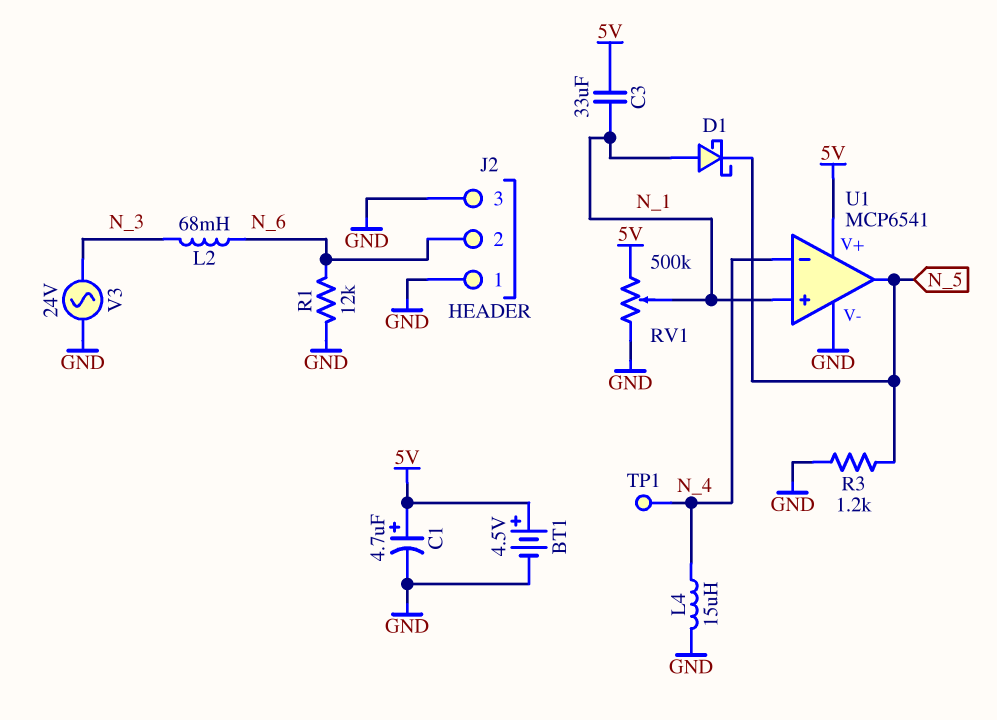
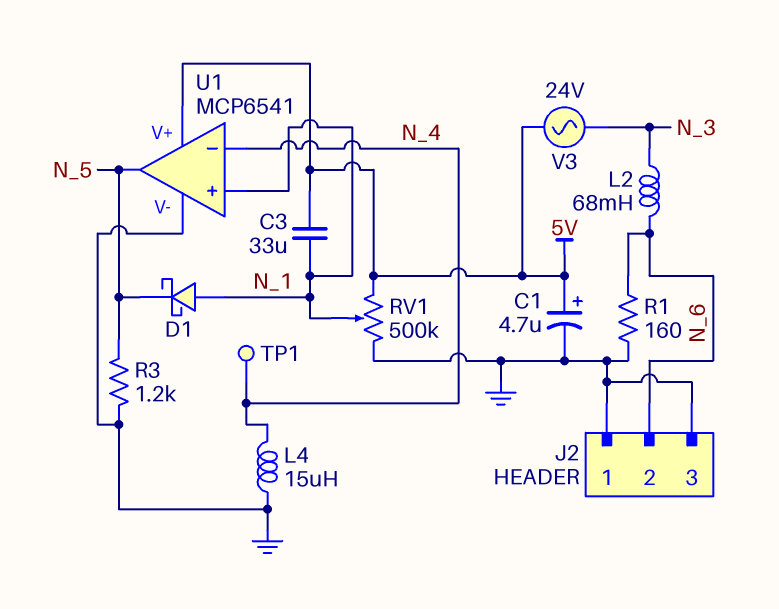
BT1: 4.5V (plus 5V, minus GND) -> none
R1: 12k (GND, N_6) -> 160 (GND, N_6)
V3: AC 24V (GND, N_3) -> AC 24V (5V, N_3)

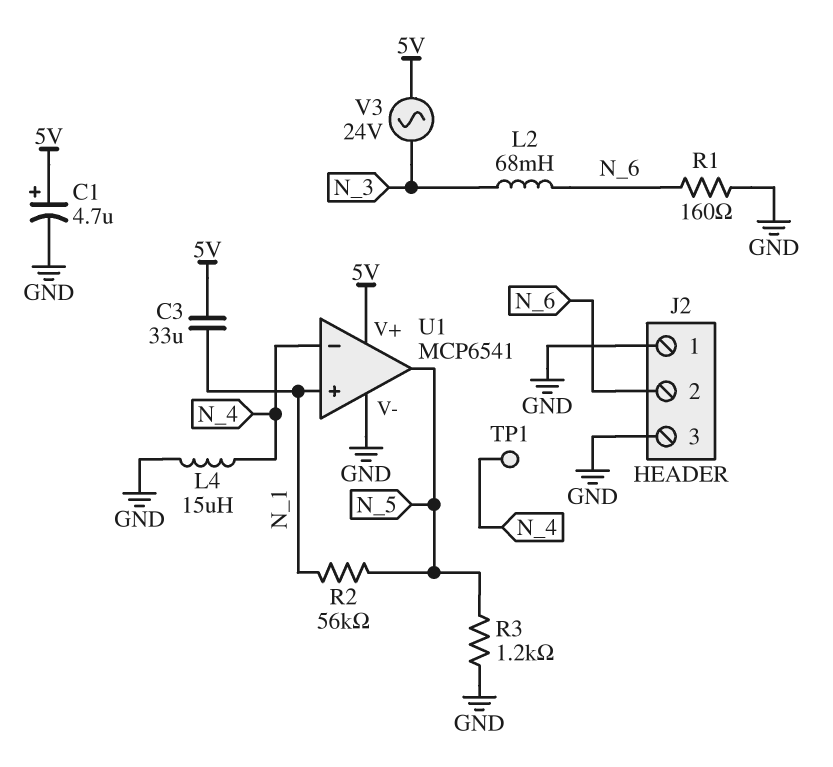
D1: schottky (A N_1, K N_5) -> none
R2: none -> 56k (N_1, N_5)
RV1: 500k (5V, GND, wiper N_1) -> none

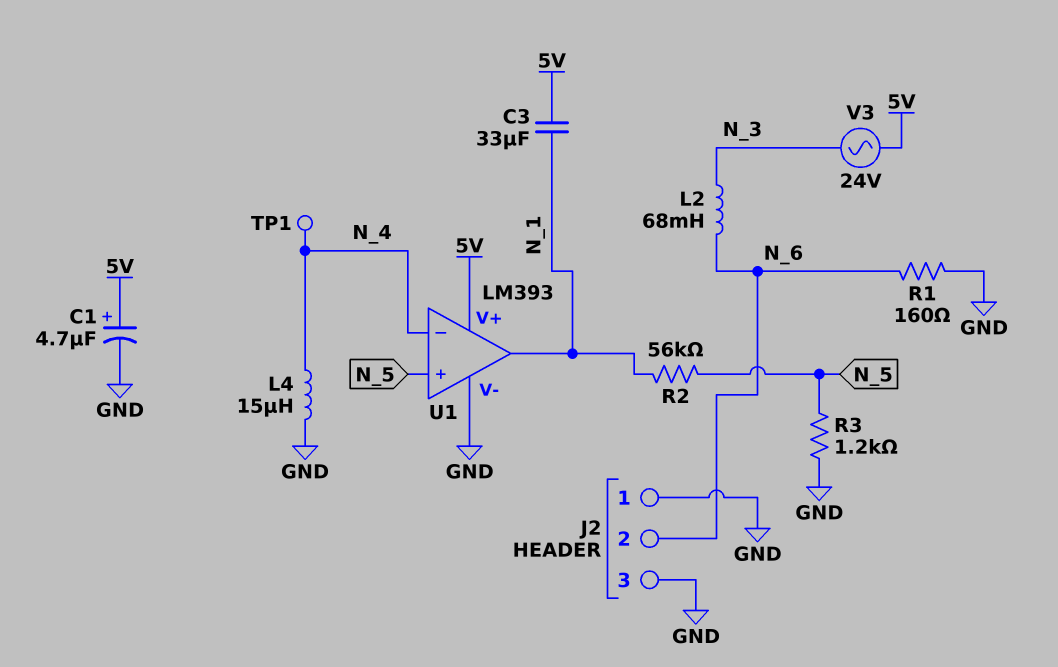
U1: MCP6541 -> LM393
U1 pin in+: N_1 -> N_5
U1 pin out: N_5 -> N_1

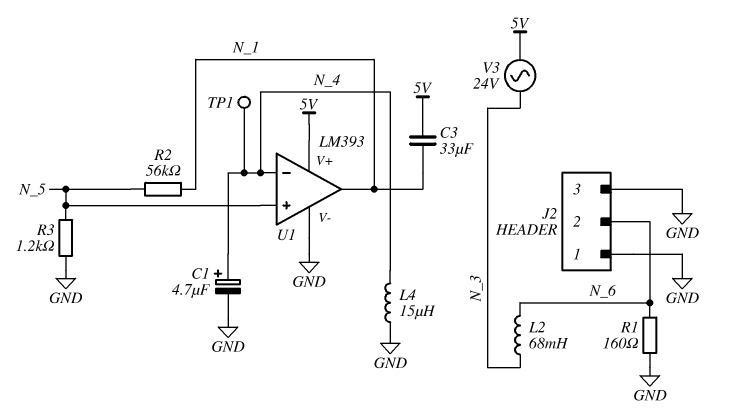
C1: 4.7uF (plus 5V, minus GND) -> 4.7uF (plus N_4, minus GND)

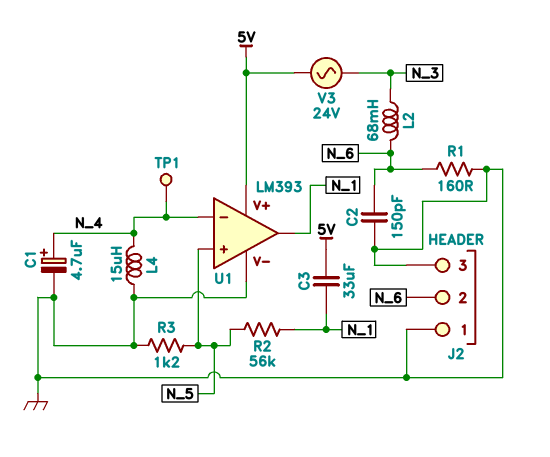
C2: none -> 150pF (GND, N_6)

